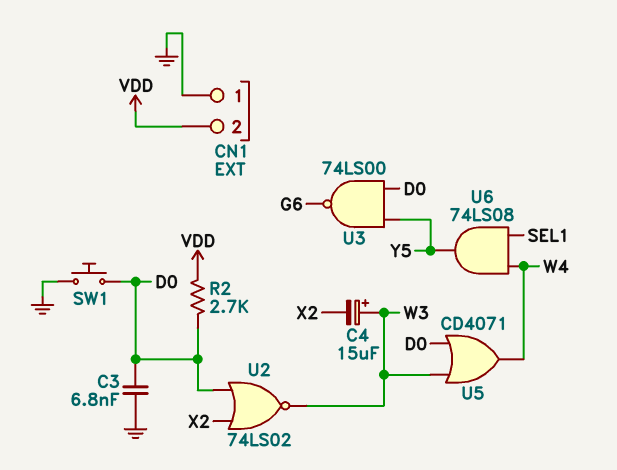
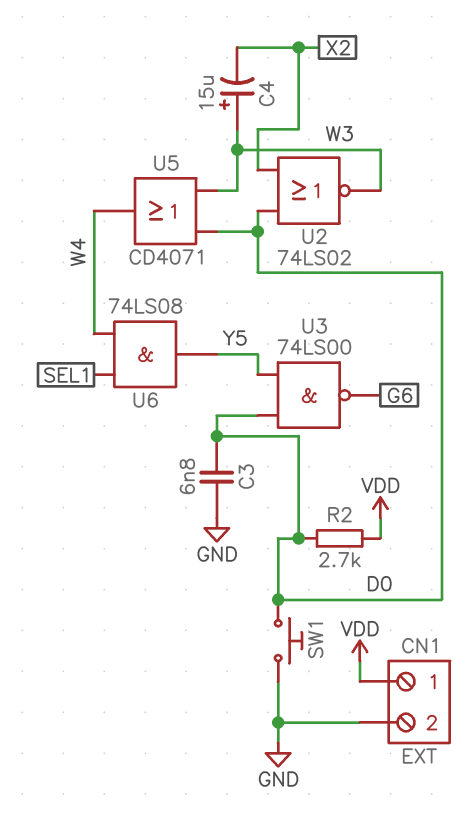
CN1 pin 1: GND -> VDD
CN1 pin 2: VDD -> GND

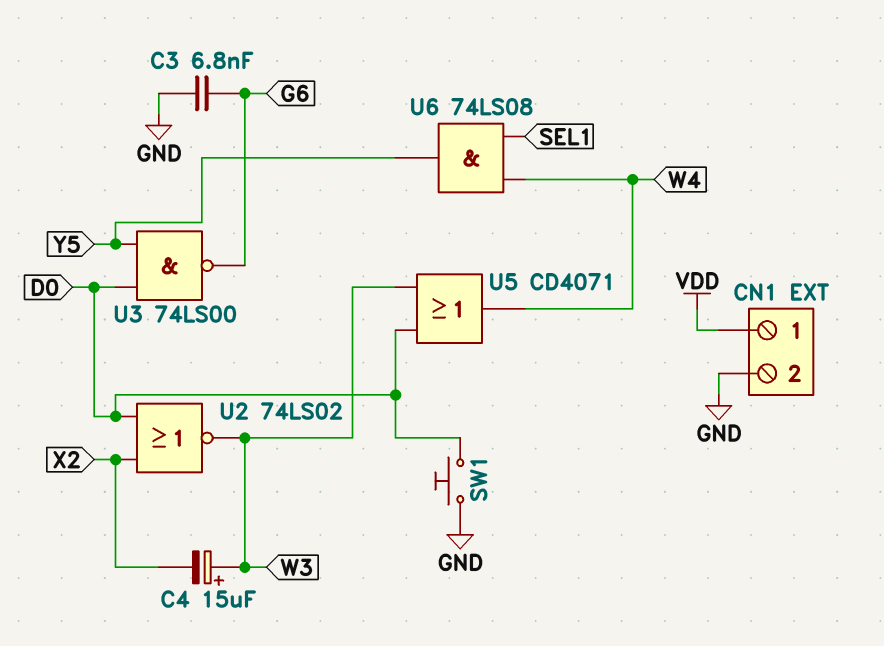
C3: 6.8nF (D0, GND) -> 6.8nF (G6, GND)
R2: 2.7k (D0, VDD) -> none

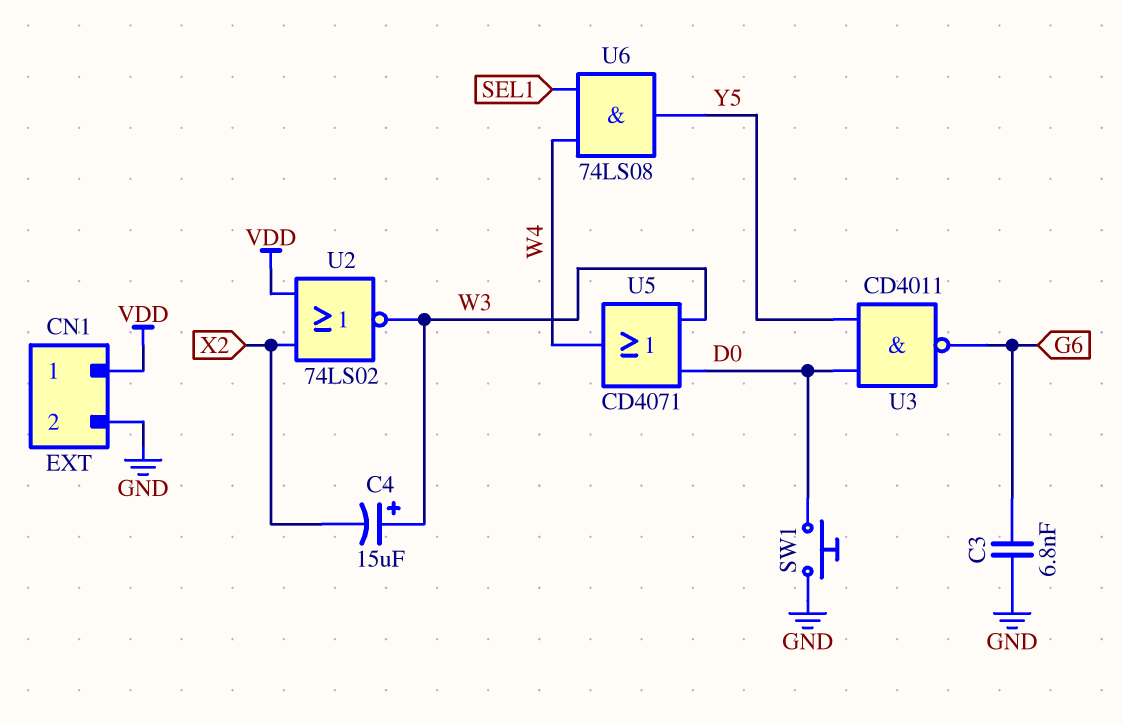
U2: NOR 74LS02 (in D0, in X2, out W3) -> NOR 74LS02 (in VDD, in X2, out W3)
U3: NAND 74LS00 (in D0, in Y5, out G6) -> NAND CD4011 (in D0, in Y5, out G6)

